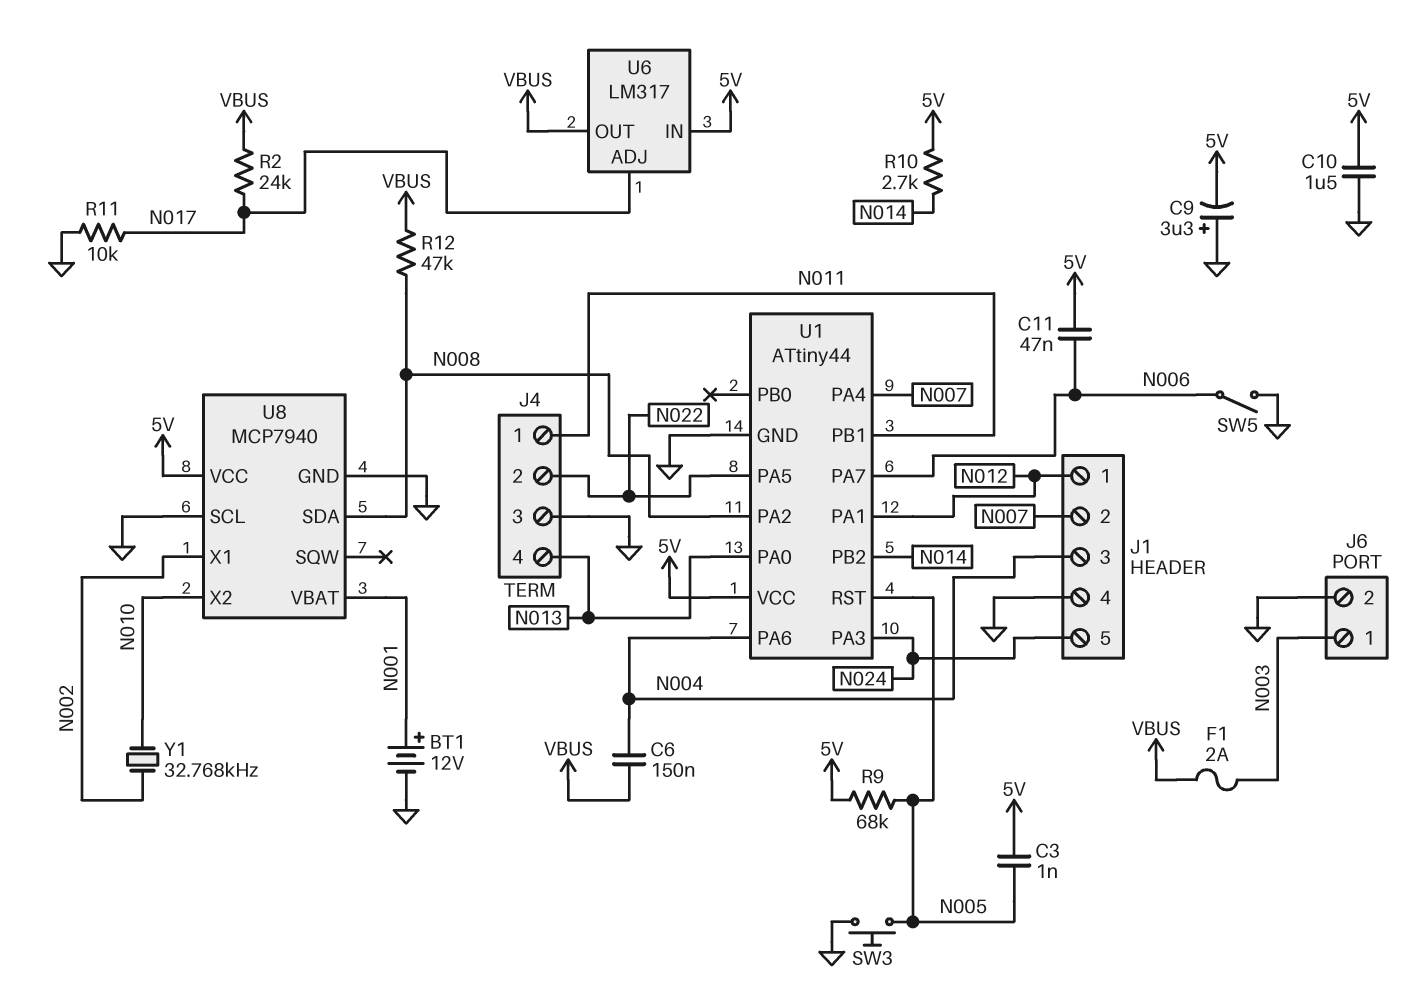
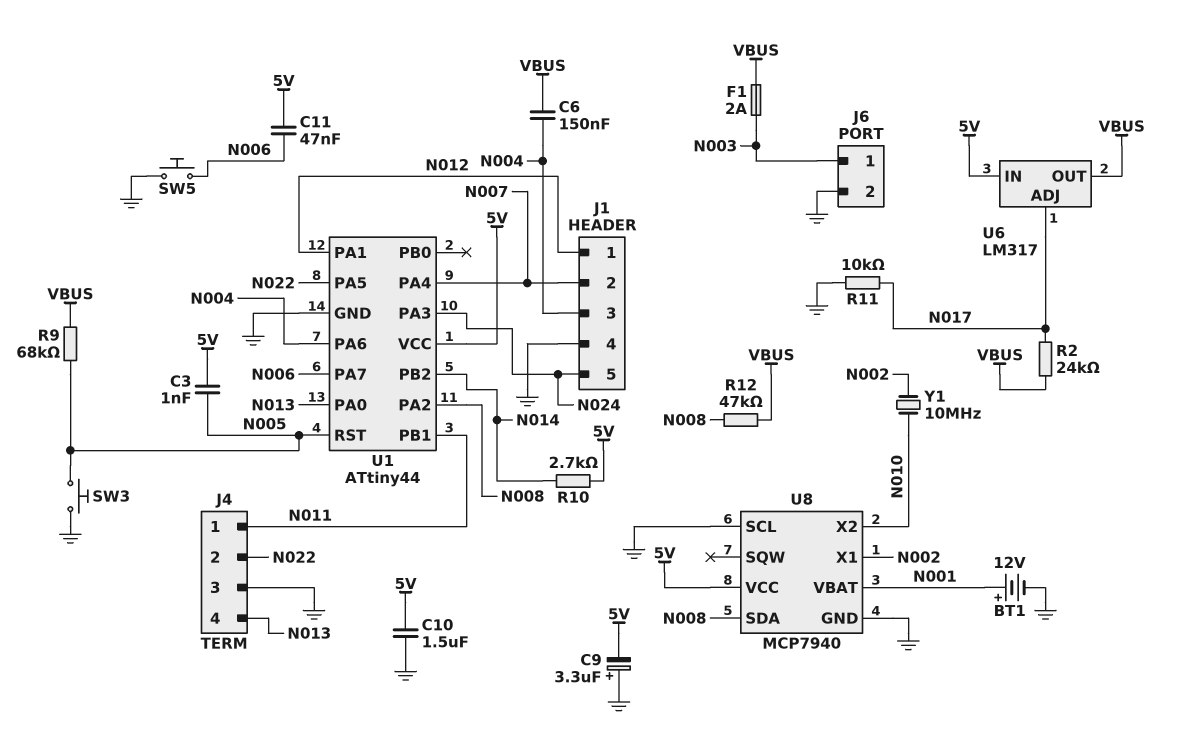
R9: 68k (5V, N005) -> 68k (N005, VBUS)
SW5: switch (GND, N006) -> button (GND, N006)
Y1: 32.768kHz (N002, N010) -> 10MHz (N002, N010)

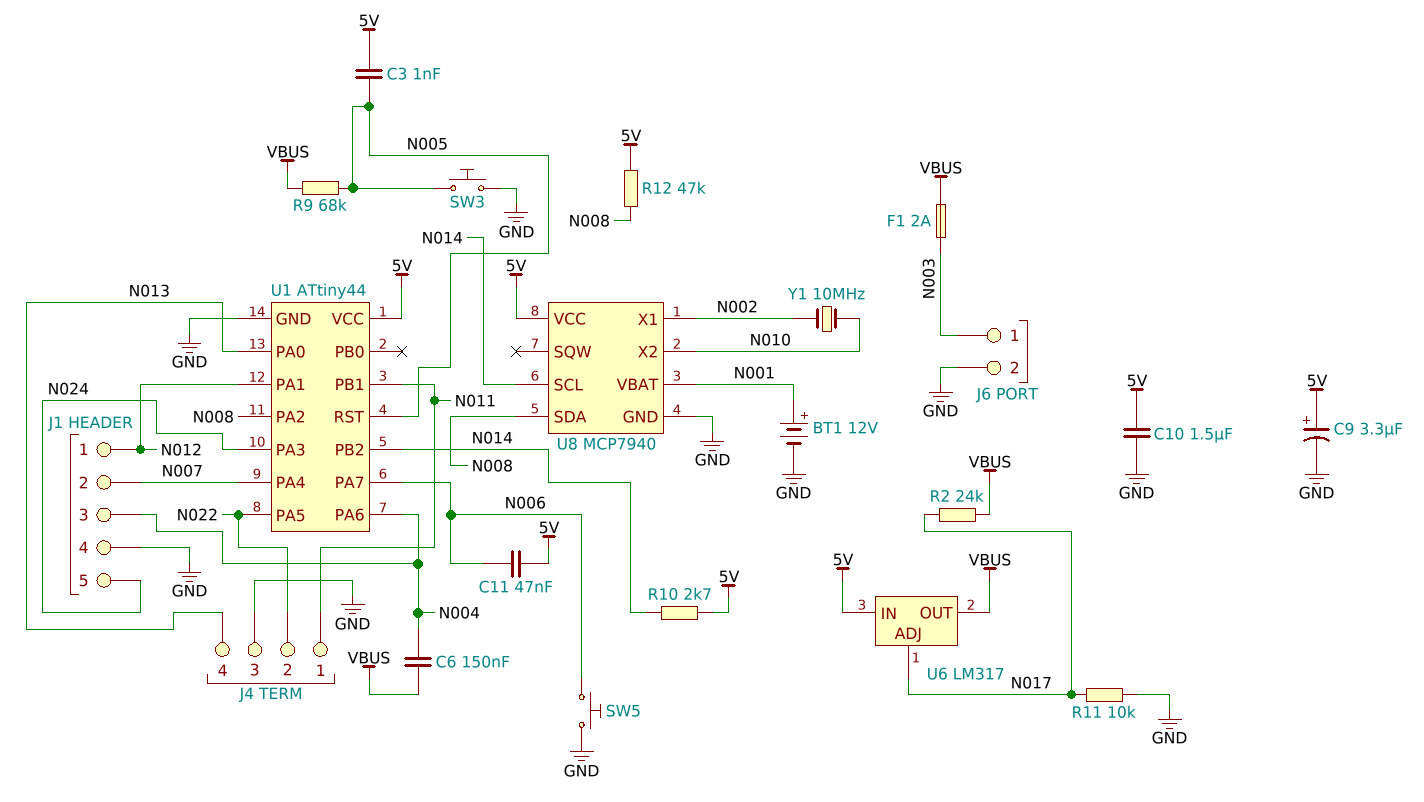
C9: 3.3uF (plus GND, minus 5V) -> 3.3uF (plus 5V, minus GND)
R12: 47k (N008, VBUS) -> 47k (5V, N008)
U8 pin SCL: GND -> N014

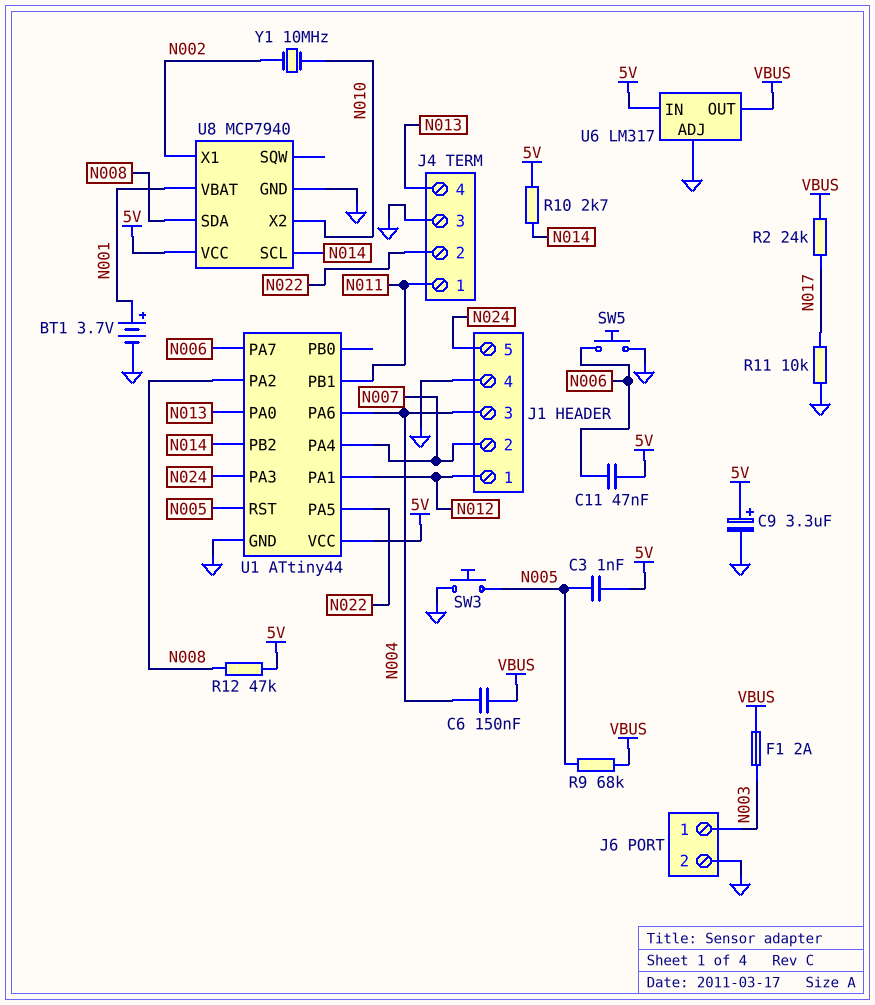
BT1: 12V (plus N001, minus GND) -> 3.7V (plus N001, minus GND)
C10: 1.5uF (5V, GND) -> none
U6 pin ADJ: N017 -> GND

